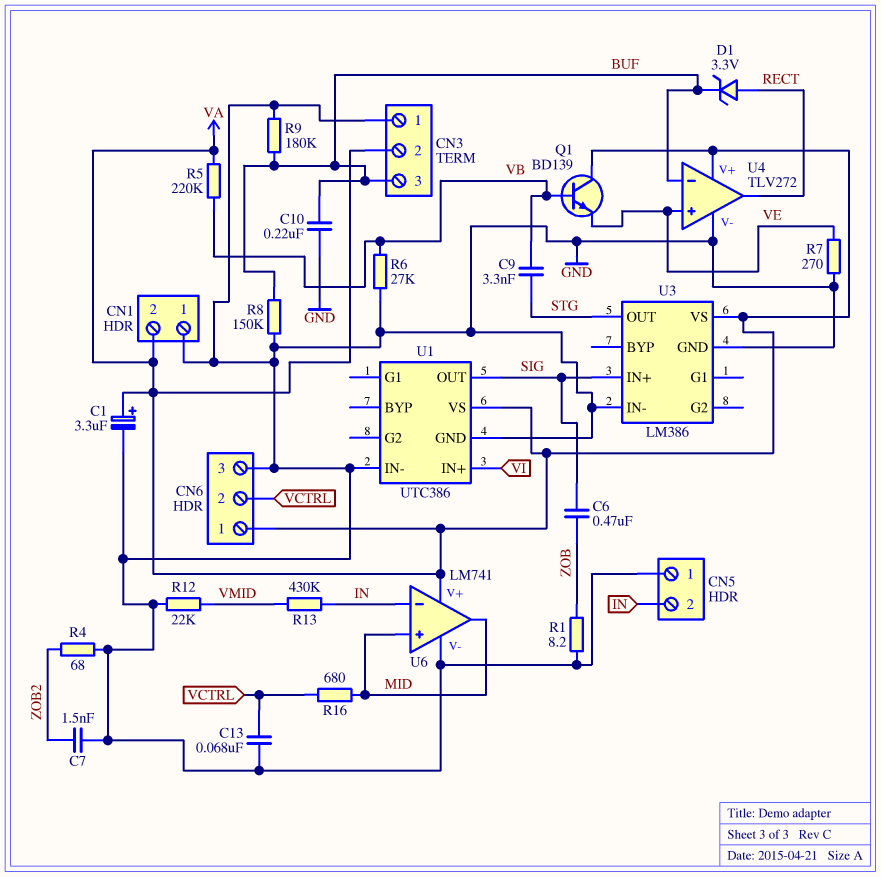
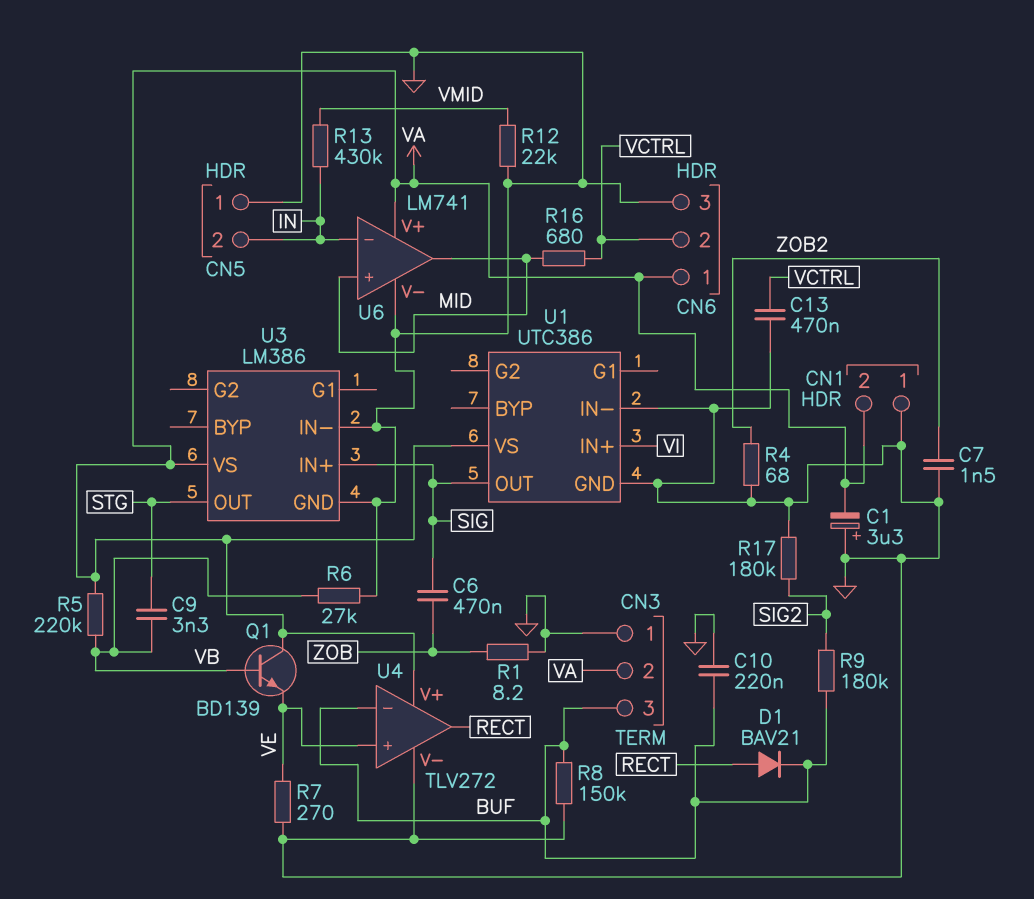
C1: 3.3uF (plus VA, minus GND) -> 3.3uF (plus GND, minus VA)
C13: 68nF (GND, VCTRL) -> 470nF (GND, VCTRL)
D1: zener 3.3V (A RECT, K BUF) -> diode BAV21 (A RECT, K BUF)
R9: 180k (BUF, GND) -> 180k (BUF, SIG2)
R17: none -> 180k (GND, SIG2)

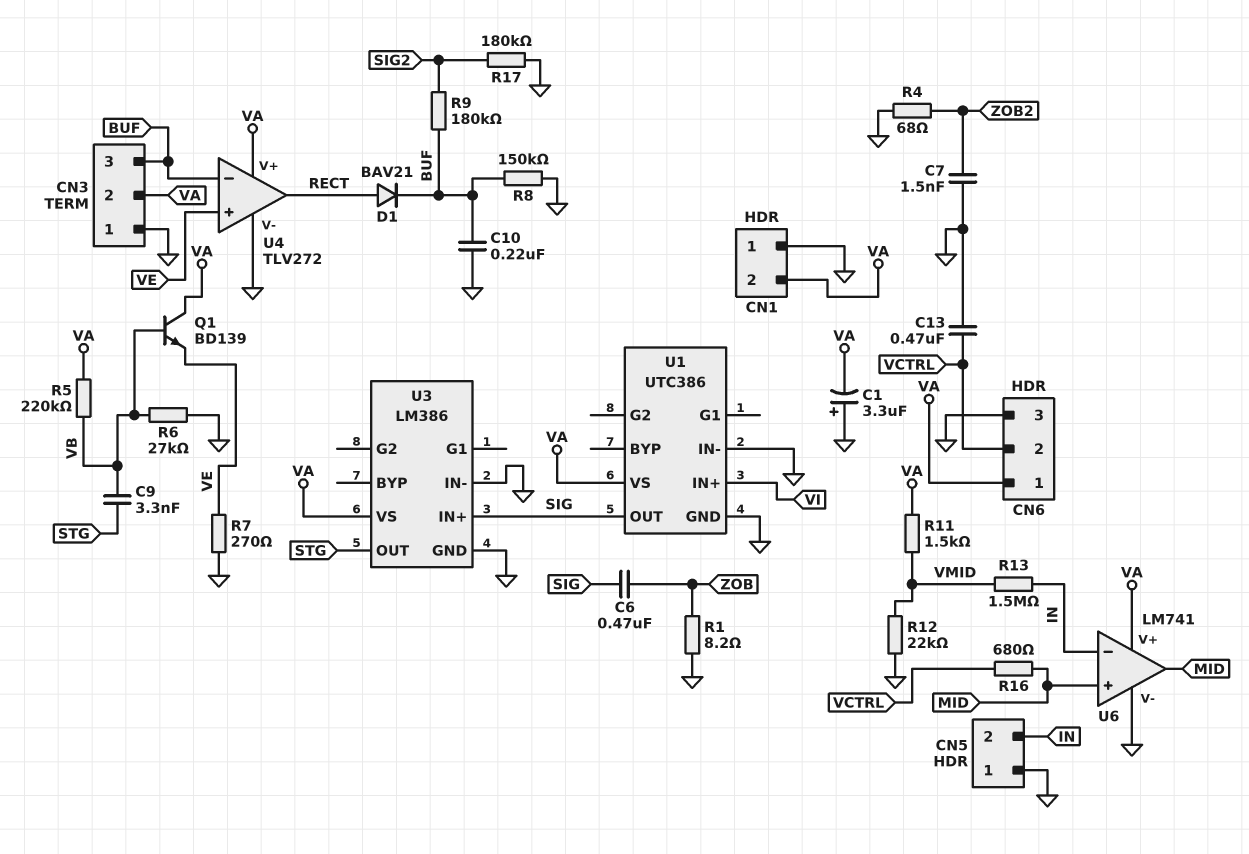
R11: none -> 1.5k (VA, VMID)
R13: 430k (IN, VMID) -> 1.5M (IN, VMID)

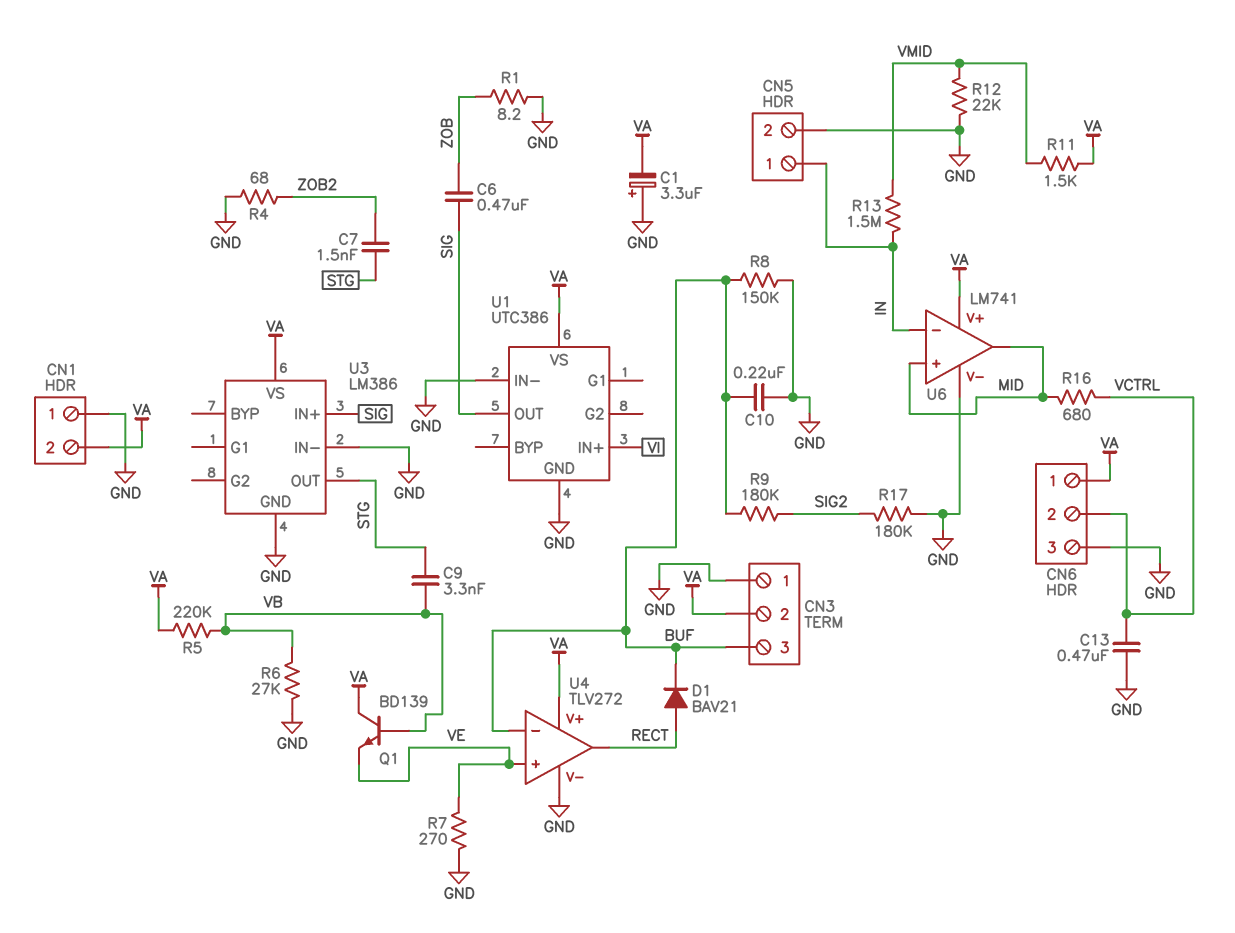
C7: 1.5nF (GND, ZOB2) -> 1.5nF (STG, ZOB2)
CN5 pin 1: GND -> IN
CN5 pin 2: IN -> GND

